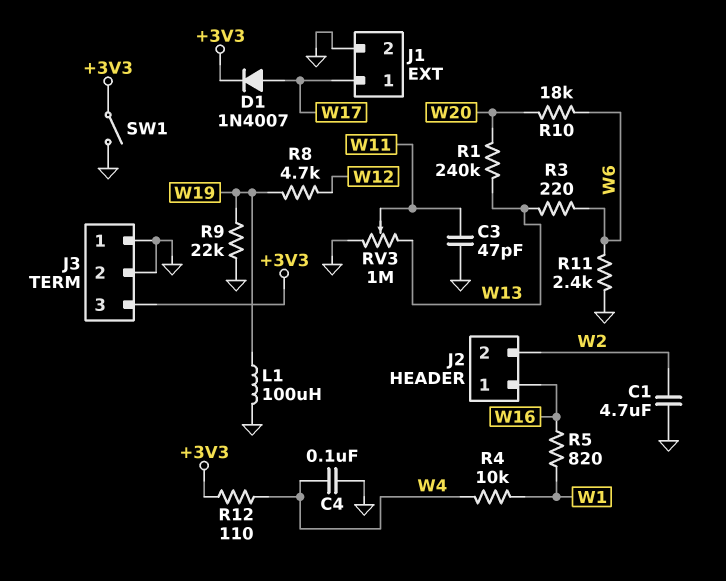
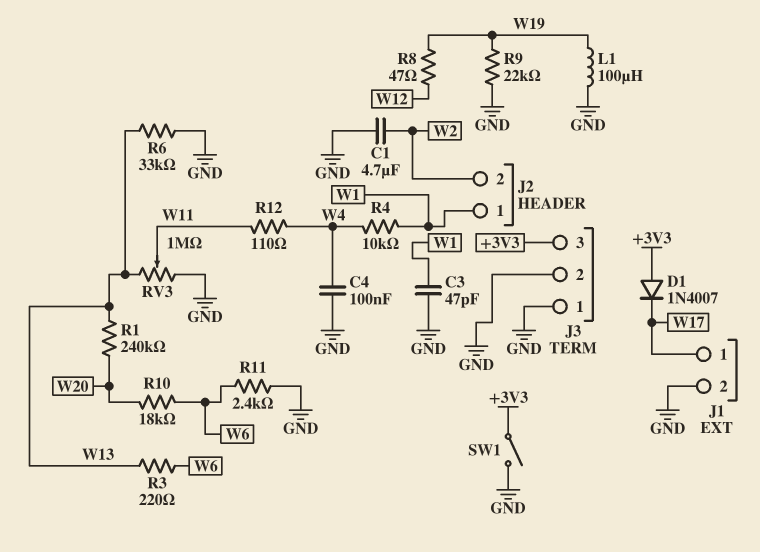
C3: 47pF (GND, W11) -> 47pF (GND, W1)
D1: diode 1N4007 (A W17, K +3V3) -> diode 1N4007 (A +3V3, K W17)
J2 pin 1: W16 -> W1
R5: 820 (W1, W16) -> none
R6: none -> 33k (GND, W13)
R8: 4.7k (W12, W19) -> 47 (W12, W19)
R12: 110 (+3V3, W4) -> 110 (W4, W11)

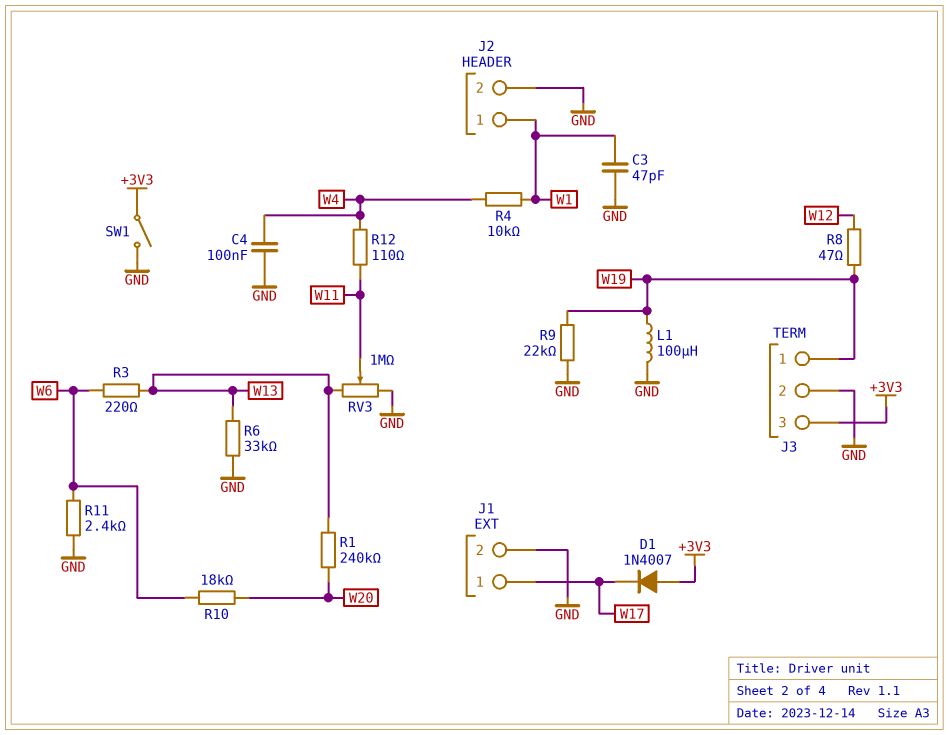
C1: 4.7uF (GND, W2) -> none
J2 pin 2: W2 -> GND
J3 pin 1: GND -> W19

